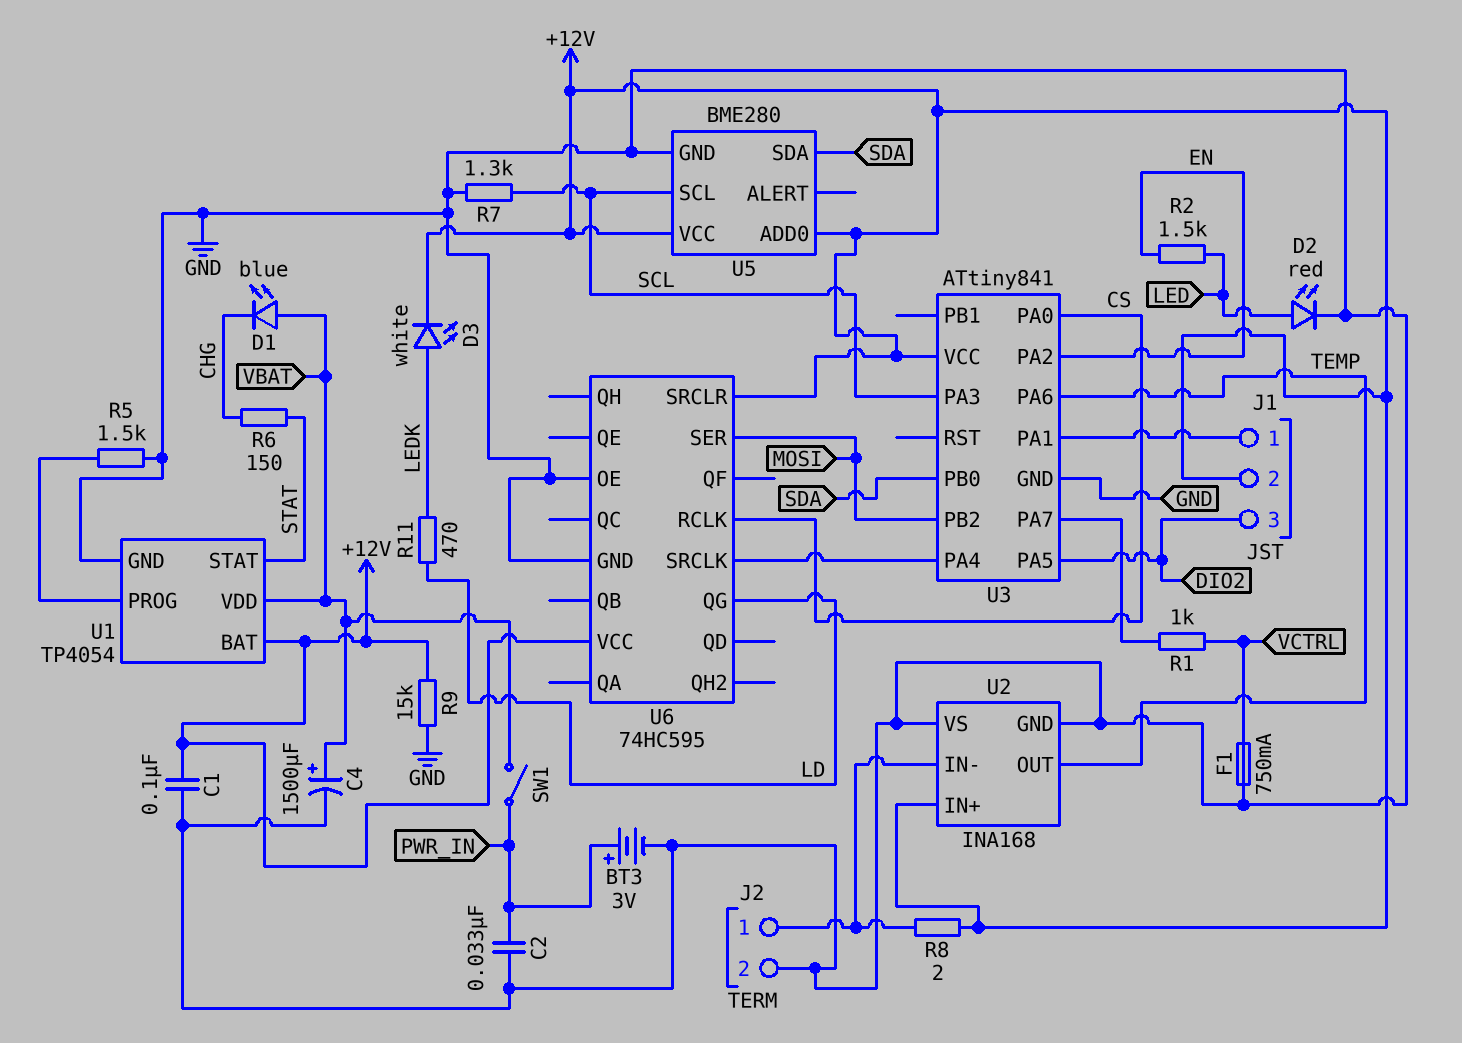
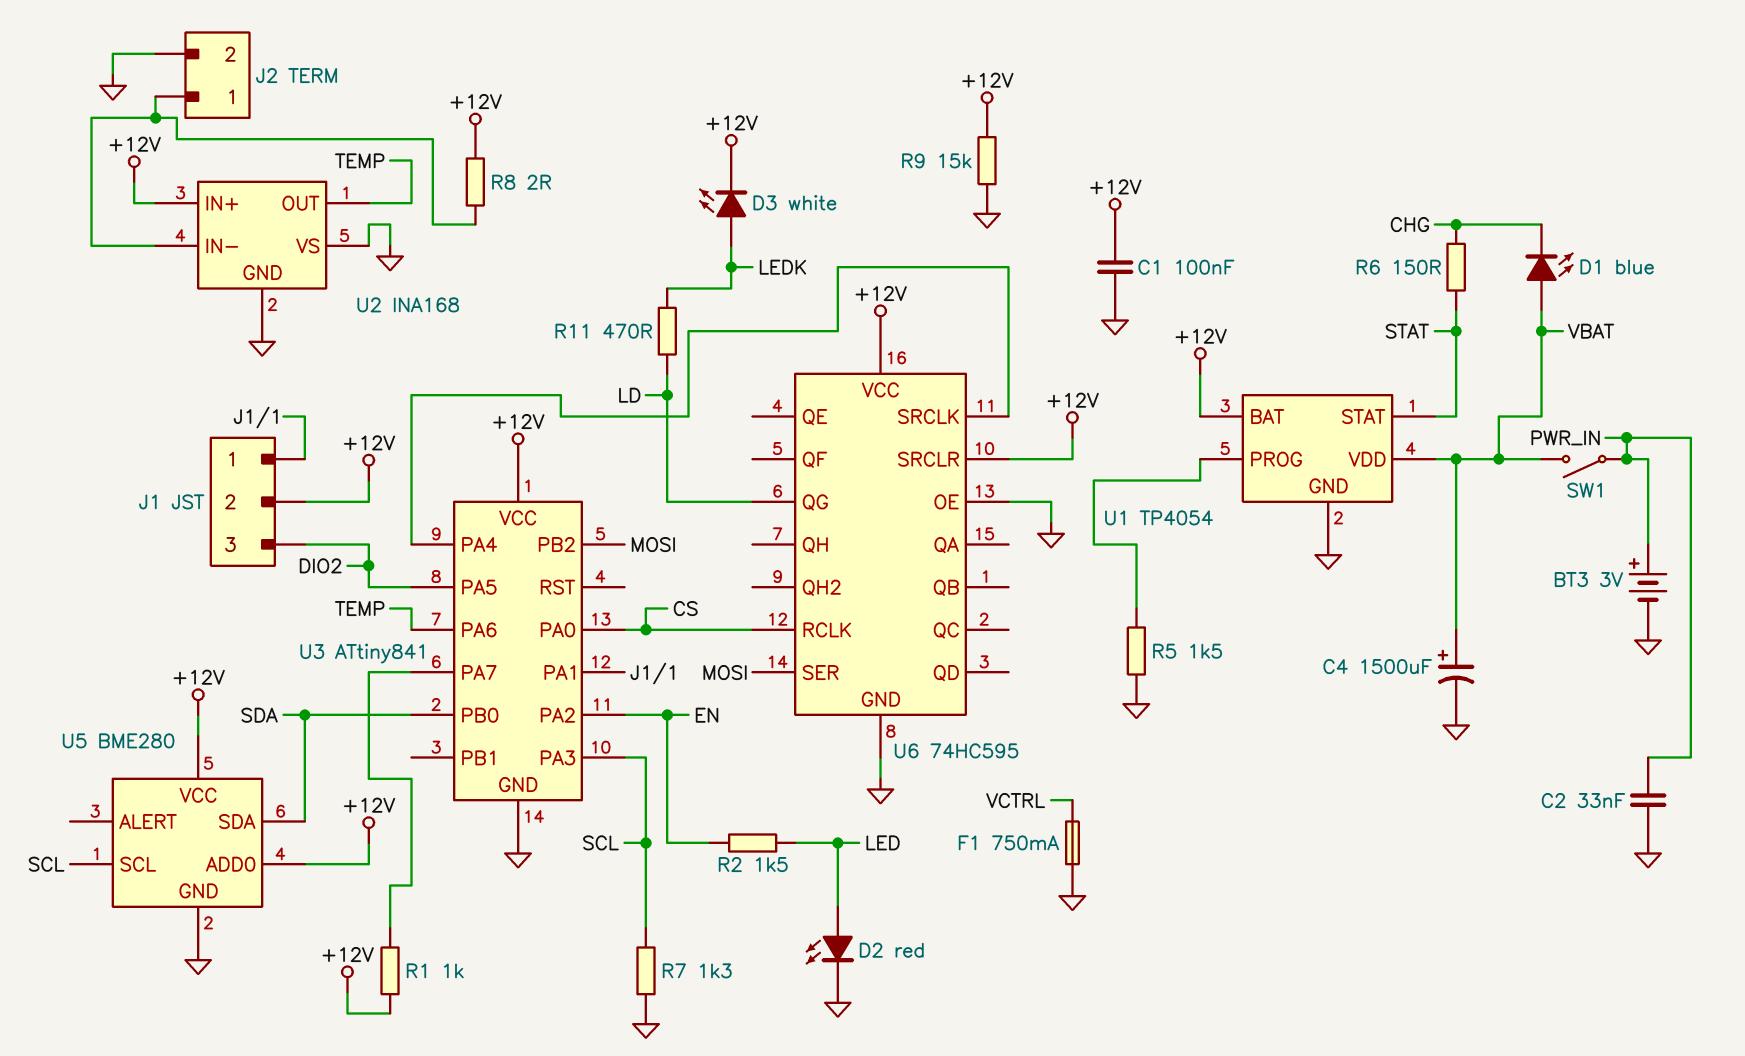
R1: 1k (U3/PA7, VCTRL) -> 1k (+12V, U3/PA7)

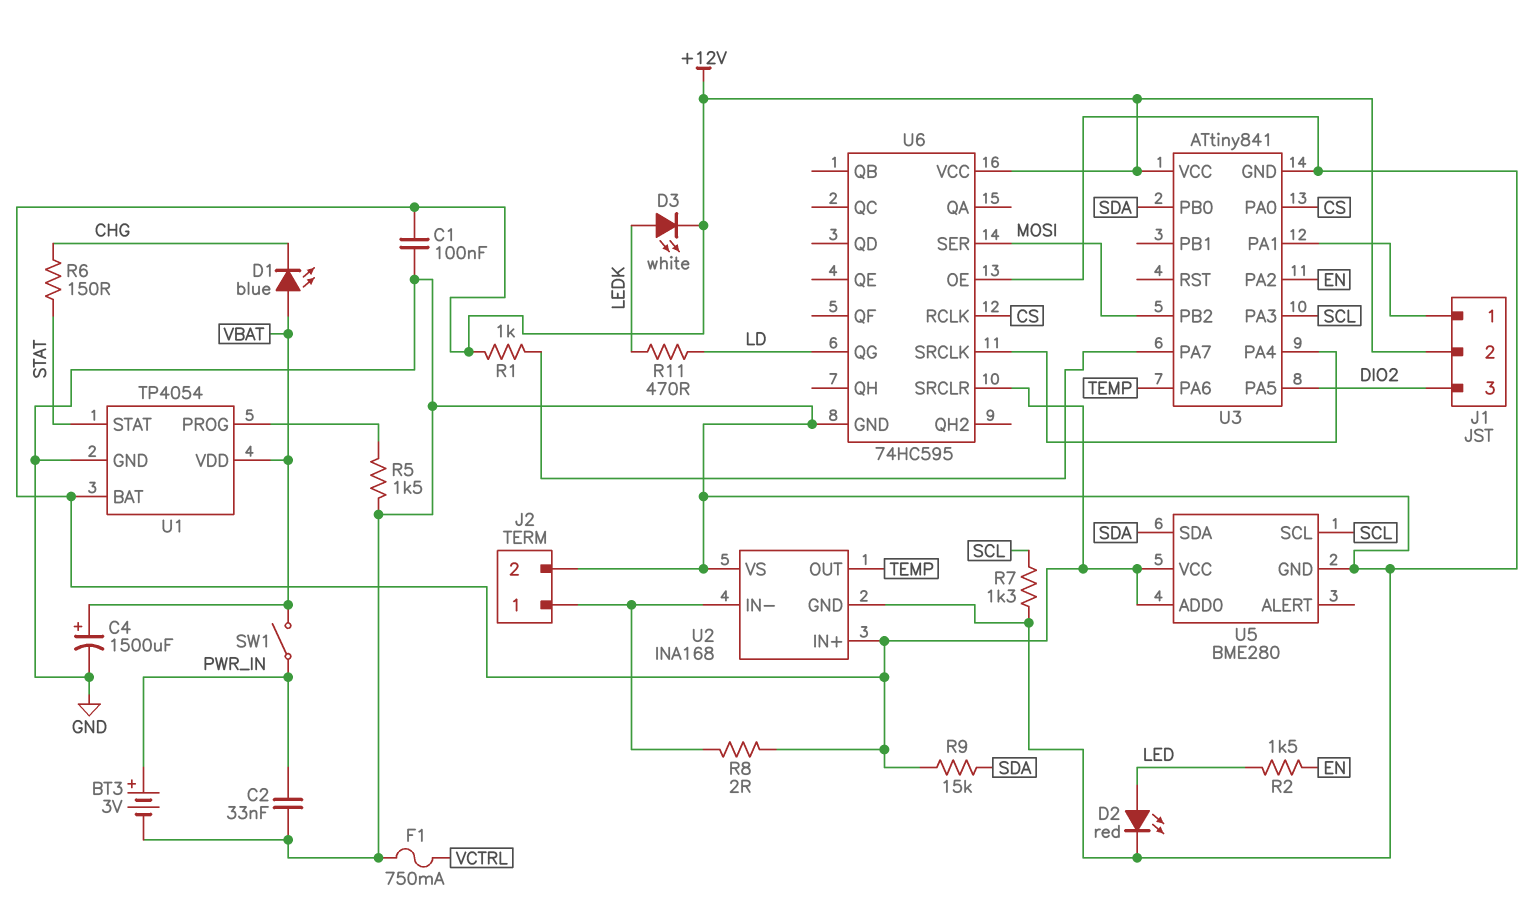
R9: 15k (+12V, GND) -> 15k (+12V, SDA)

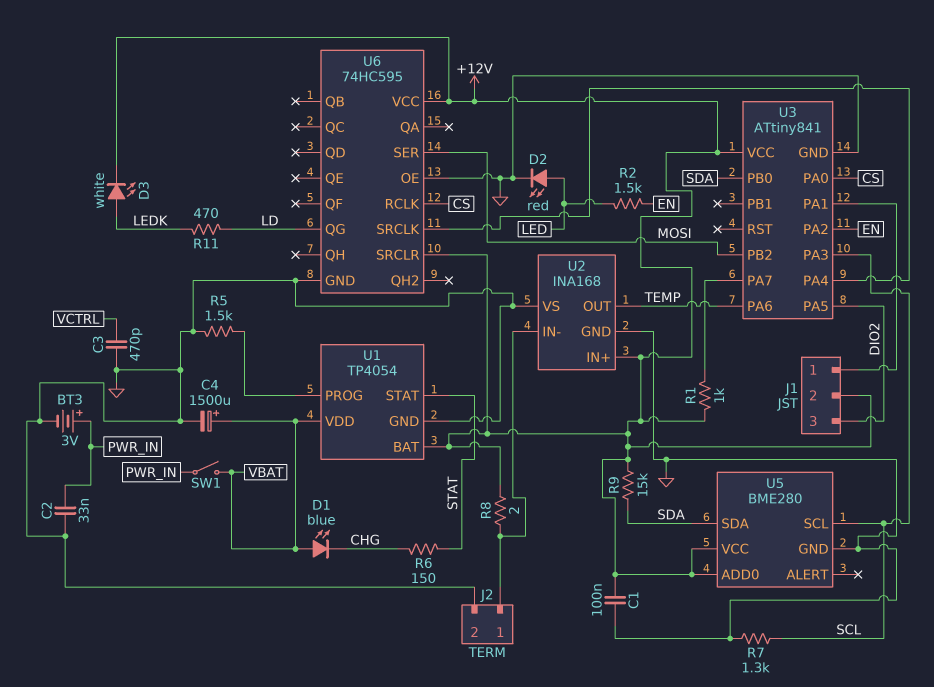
C3: none -> 470pF (GND, VCTRL)
F1: 750mA (GND, VCTRL) -> none

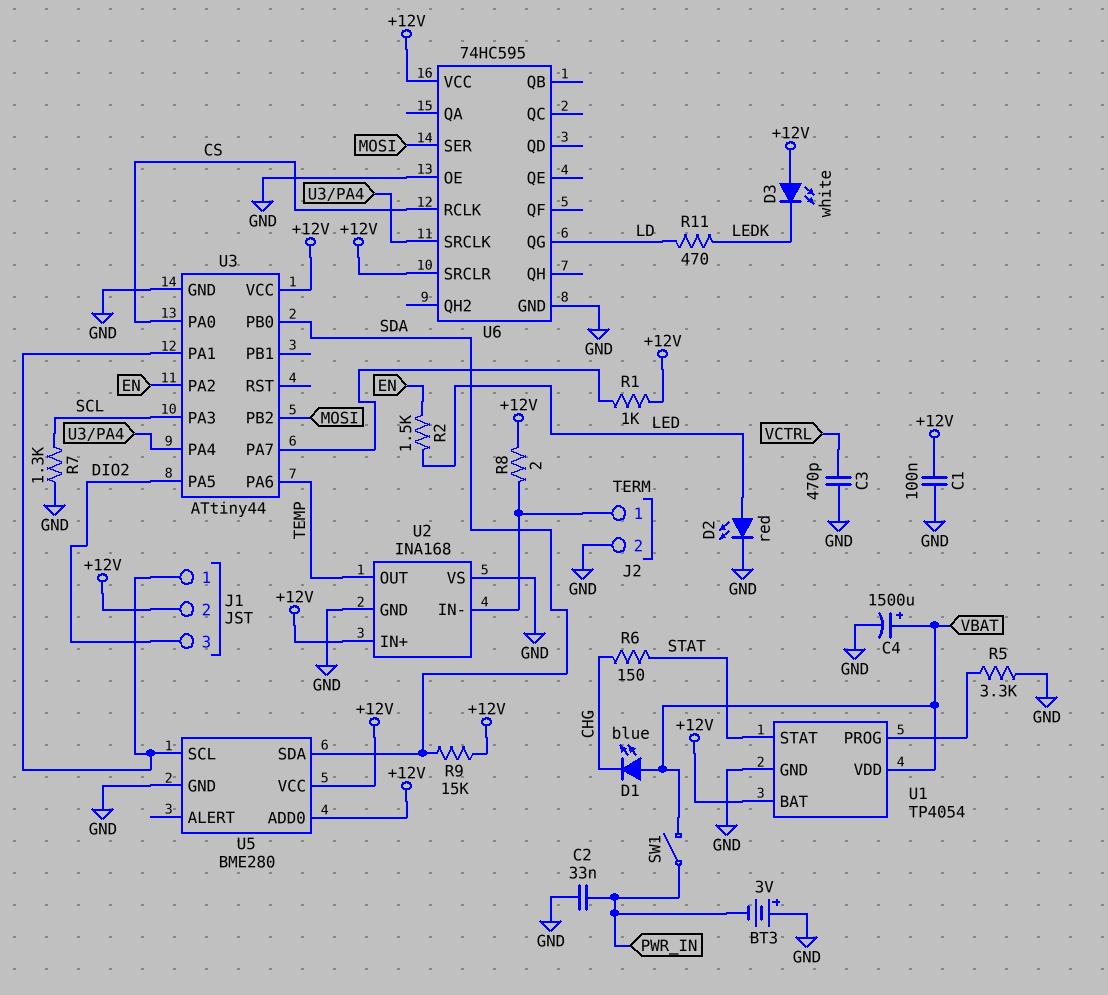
BT3: 3V (plus PWR_IN, minus GND) -> 3V (plus GND, minus PWR_IN)
D3: LED white (A LEDK, K +12V) -> LED white (A +12V, K LEDK)
R5: 1.5k (GND, U1/PROG) -> 3.3k (GND, U1/PROG)
U3: ATtiny841 -> ATtiny44
U5 pin SCL: SCL -> J1/1

